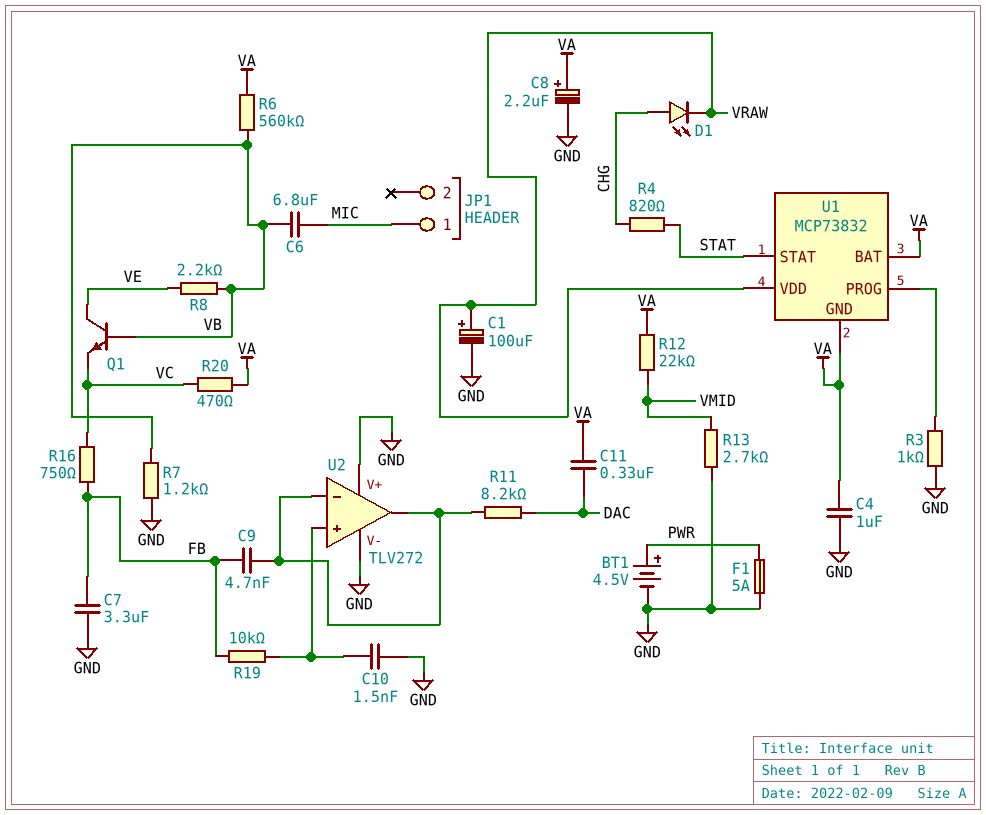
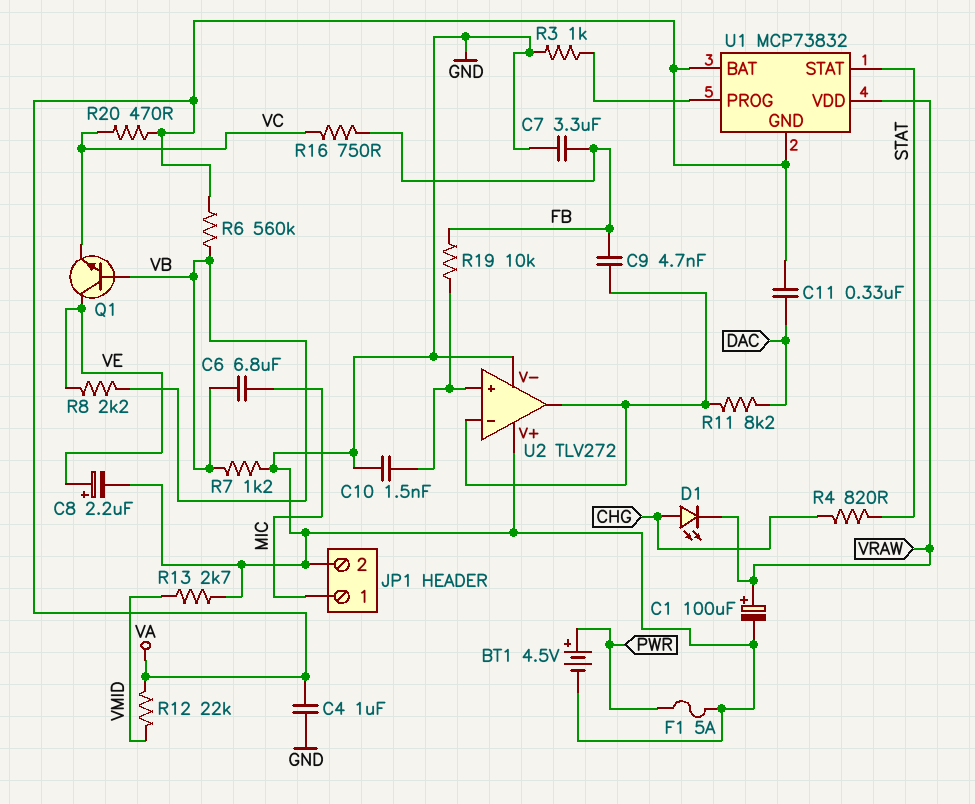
C8: 2.2uF (plus VA, minus GND) -> 2.2uF (plus VE, minus GND)
JP1 pin 2: none -> GND

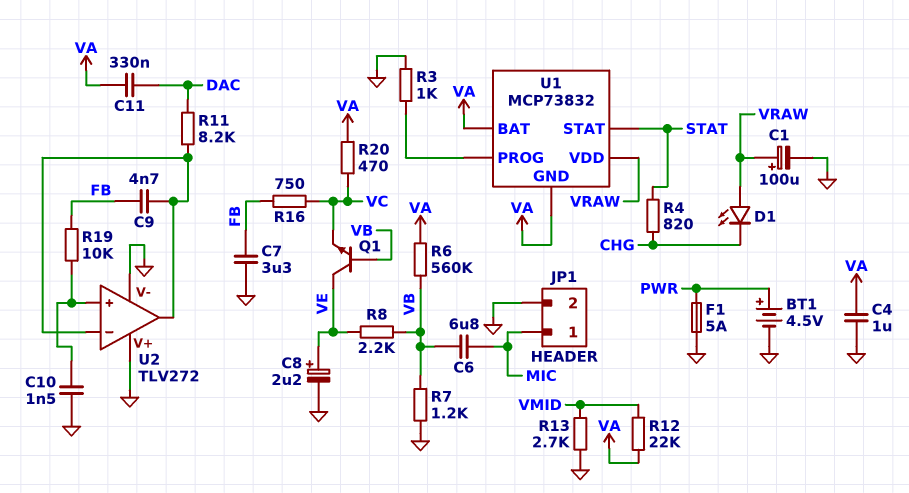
D1: LED (A CHG, K VRAW) -> LED (A VRAW, K CHG)

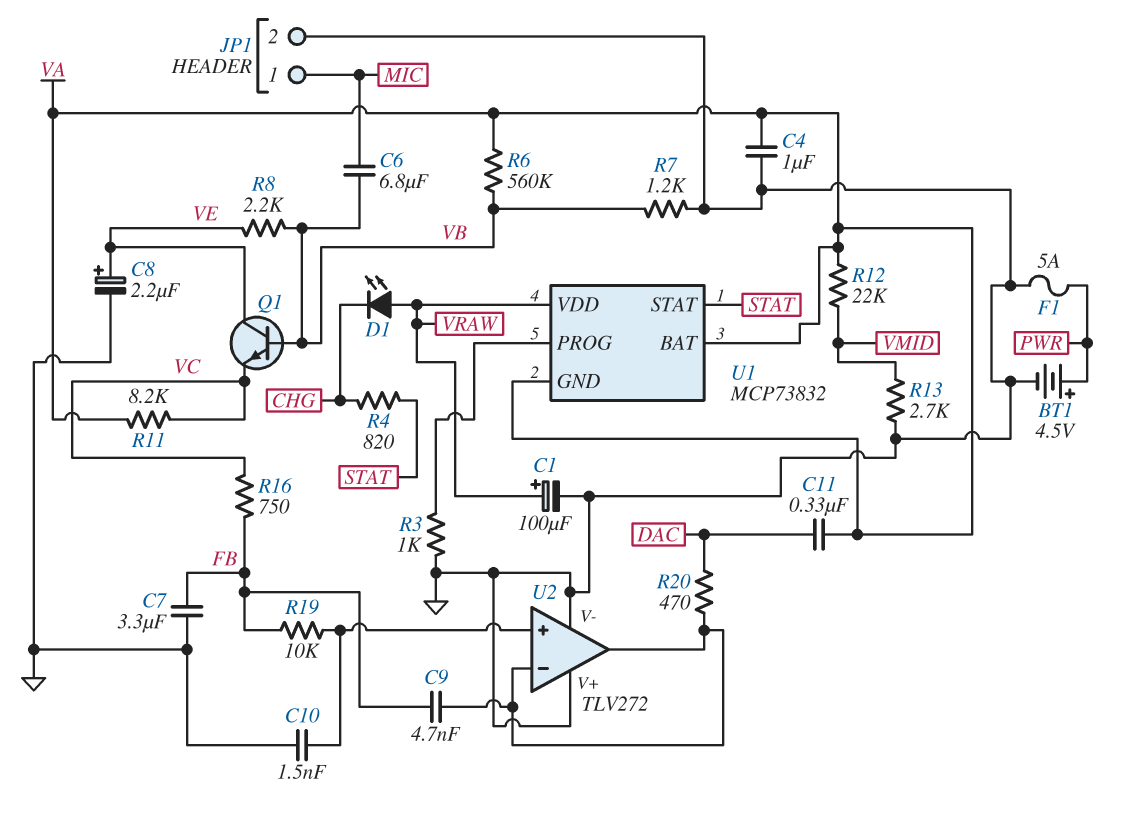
R11: 8.2k (DAC, U2/in-) -> 8.2k (VA, VC)
R20: 470 (VA, VC) -> 470 (DAC, U2/in-)

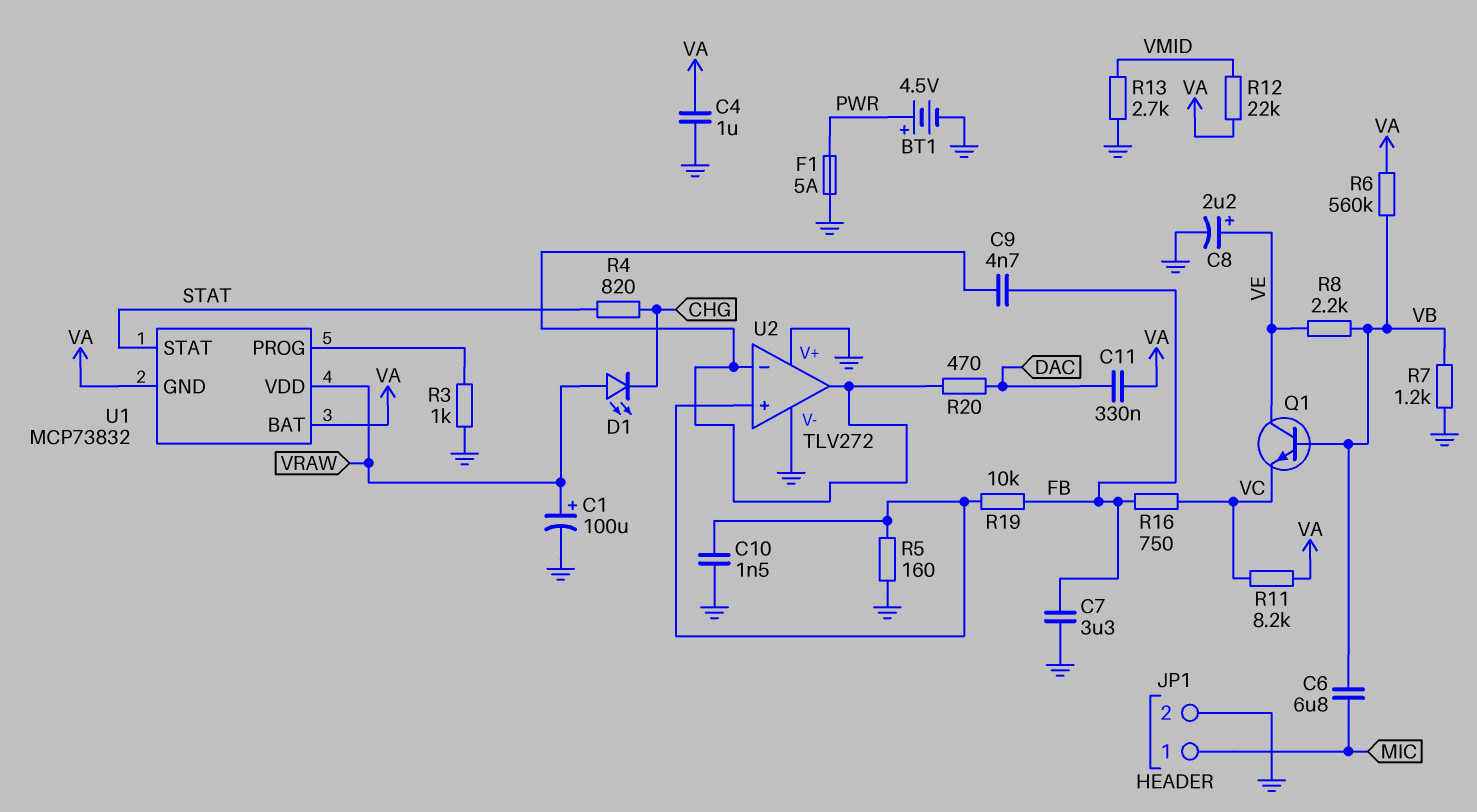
R5: none -> 160 (GND, U2/in+)

